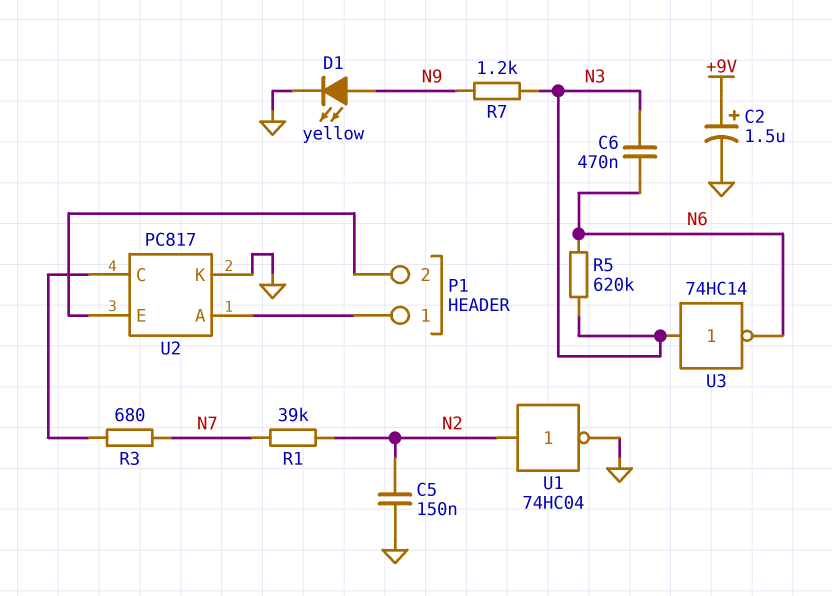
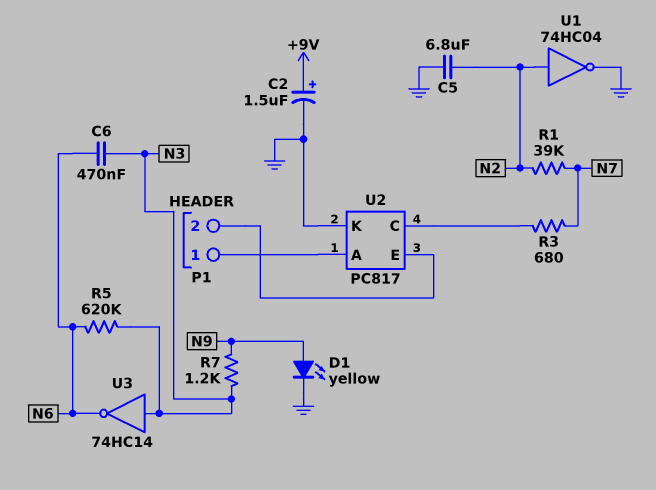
C5: 150nF (GND, N2) -> 6.8uF (GND, N2)

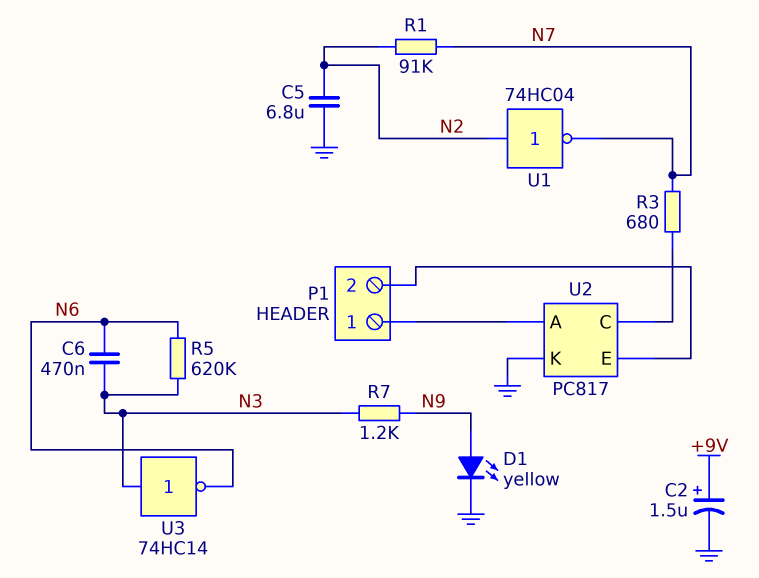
R1: 39k (N2, N7) -> 91k (N2, N7)
U1: NOT 74HC04 (in N2, out GND) -> NOT 74HC04 (in N2, out N7)

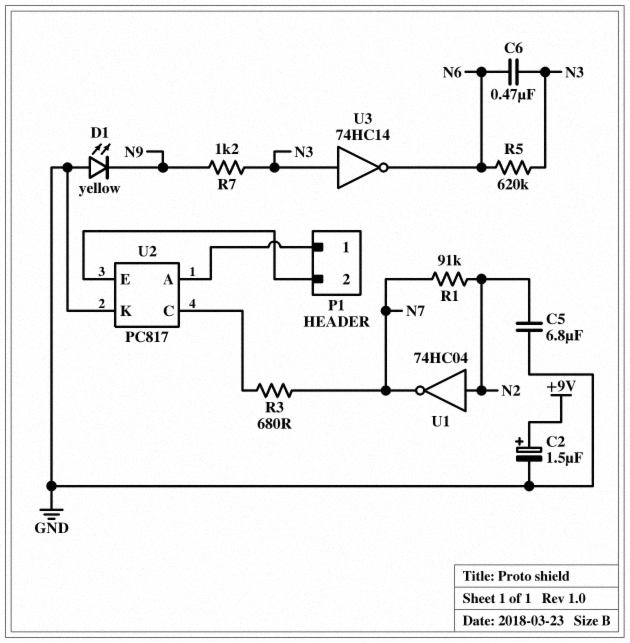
D1: LED yellow (A N9, K GND) -> LED yellow (A GND, K N9)

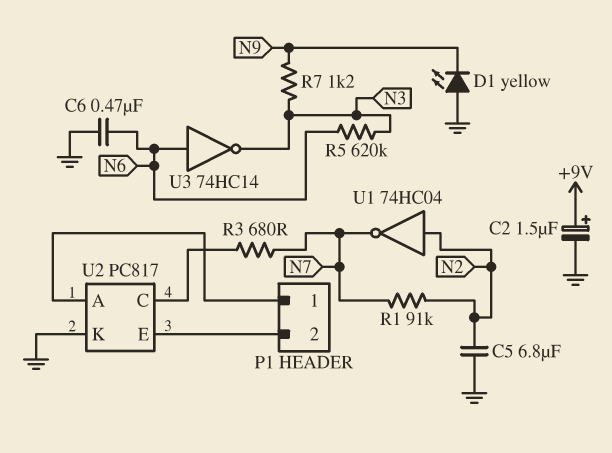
C6: 470nF (N3, N6) -> 470nF (GND, N6)
U3: NOT 74HC14 (in N3, out N6) -> NOT 74HC14 (in N6, out N3)

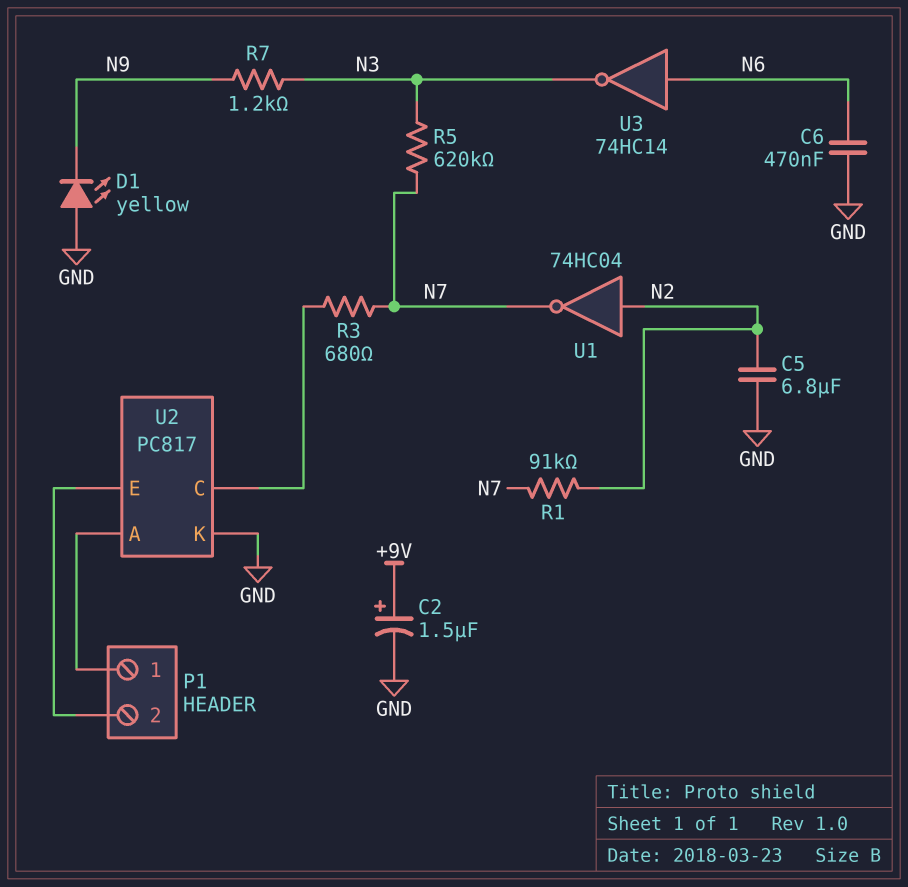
R5: 620k (N3, N6) -> 620k (N3, N7)

